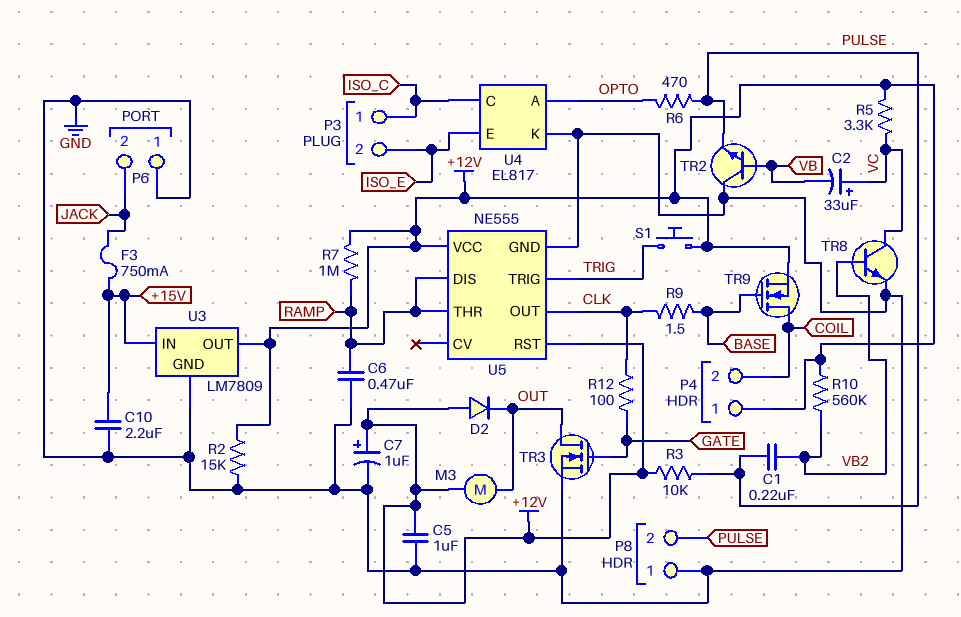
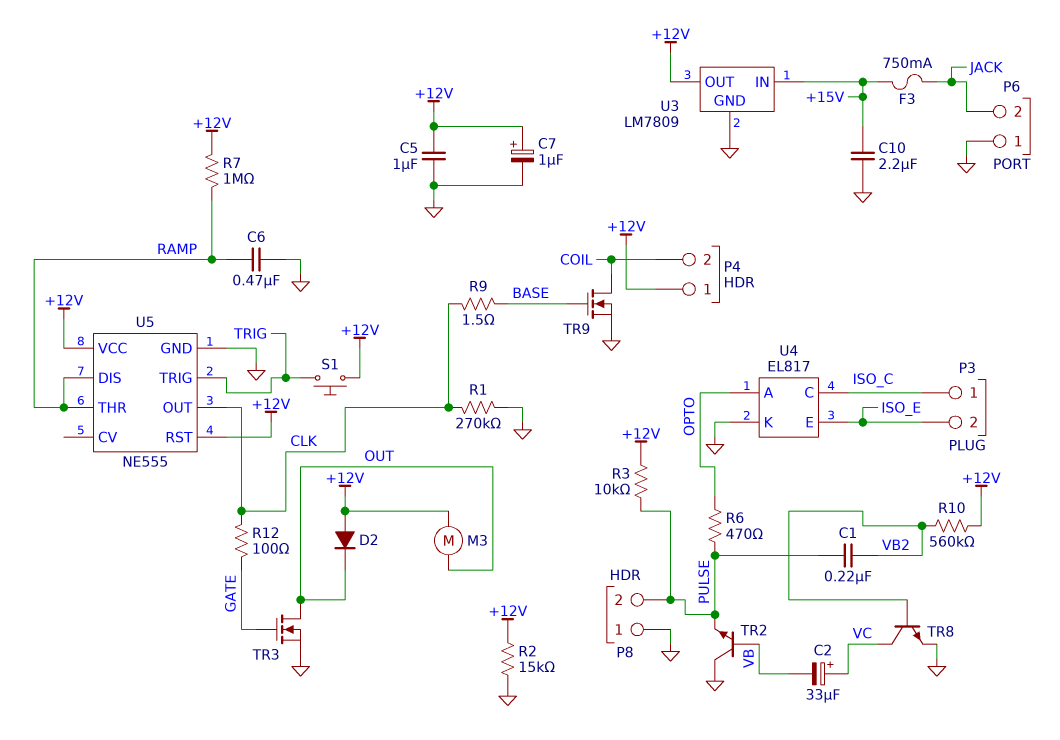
R1: none -> 270k (CLK, GND)
R5: 3.3k (+12V, VC) -> none
TR9: NMOS (G BASE, D COIL, S +12V) -> NMOS (G BASE, D COIL, S GND)

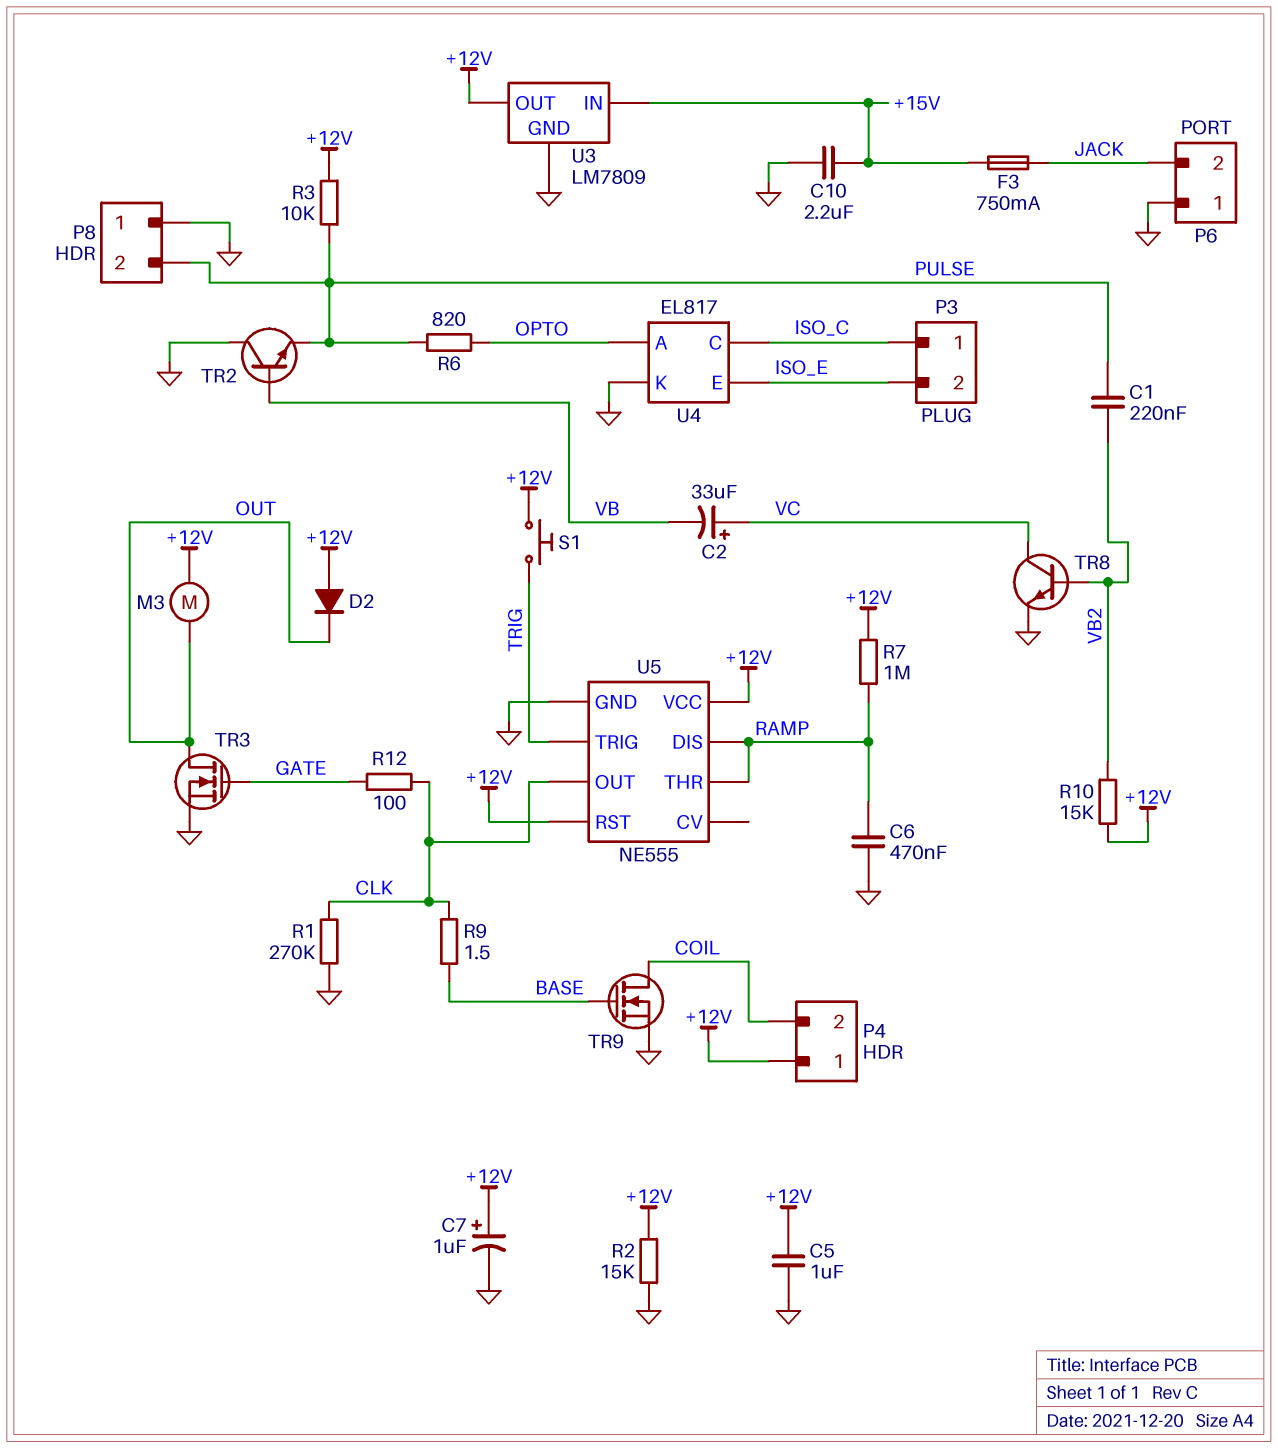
R6: 470 (OPTO, PULSE) -> 820 (OPTO, PULSE)
R10: 560k (+12V, VB2) -> 15k (+12V, VB2)

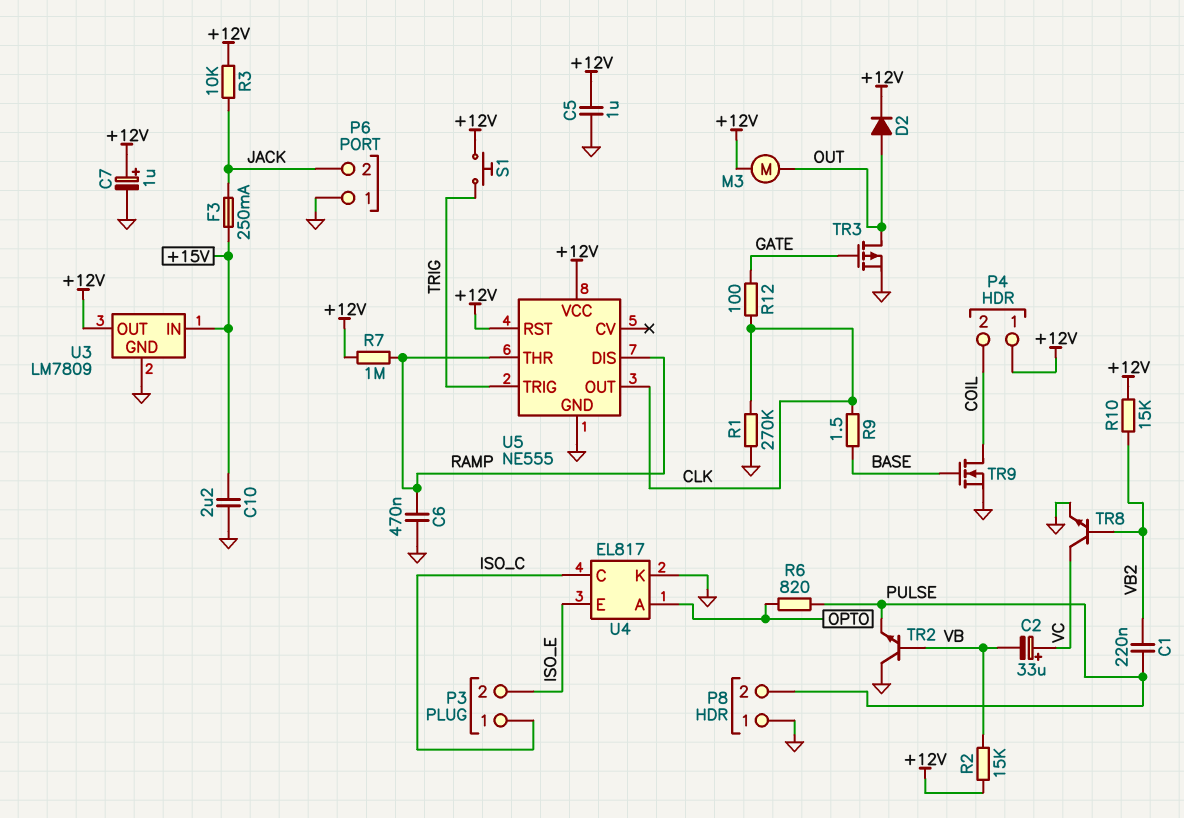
D2: diode (A +12V, K OUT) -> diode (A OUT, K +12V)
F3: 750mA (+15V, JACK) -> 250mA (+15V, JACK)
R2: 15k (+12V, GND) -> 15k (+12V, VB)
R3: 10k (+12V, PULSE) -> 10k (+12V, JACK)
TR3: NMOS (G GATE, D OUT, S GND) -> PMOS (G GATE, D OUT, S GND)

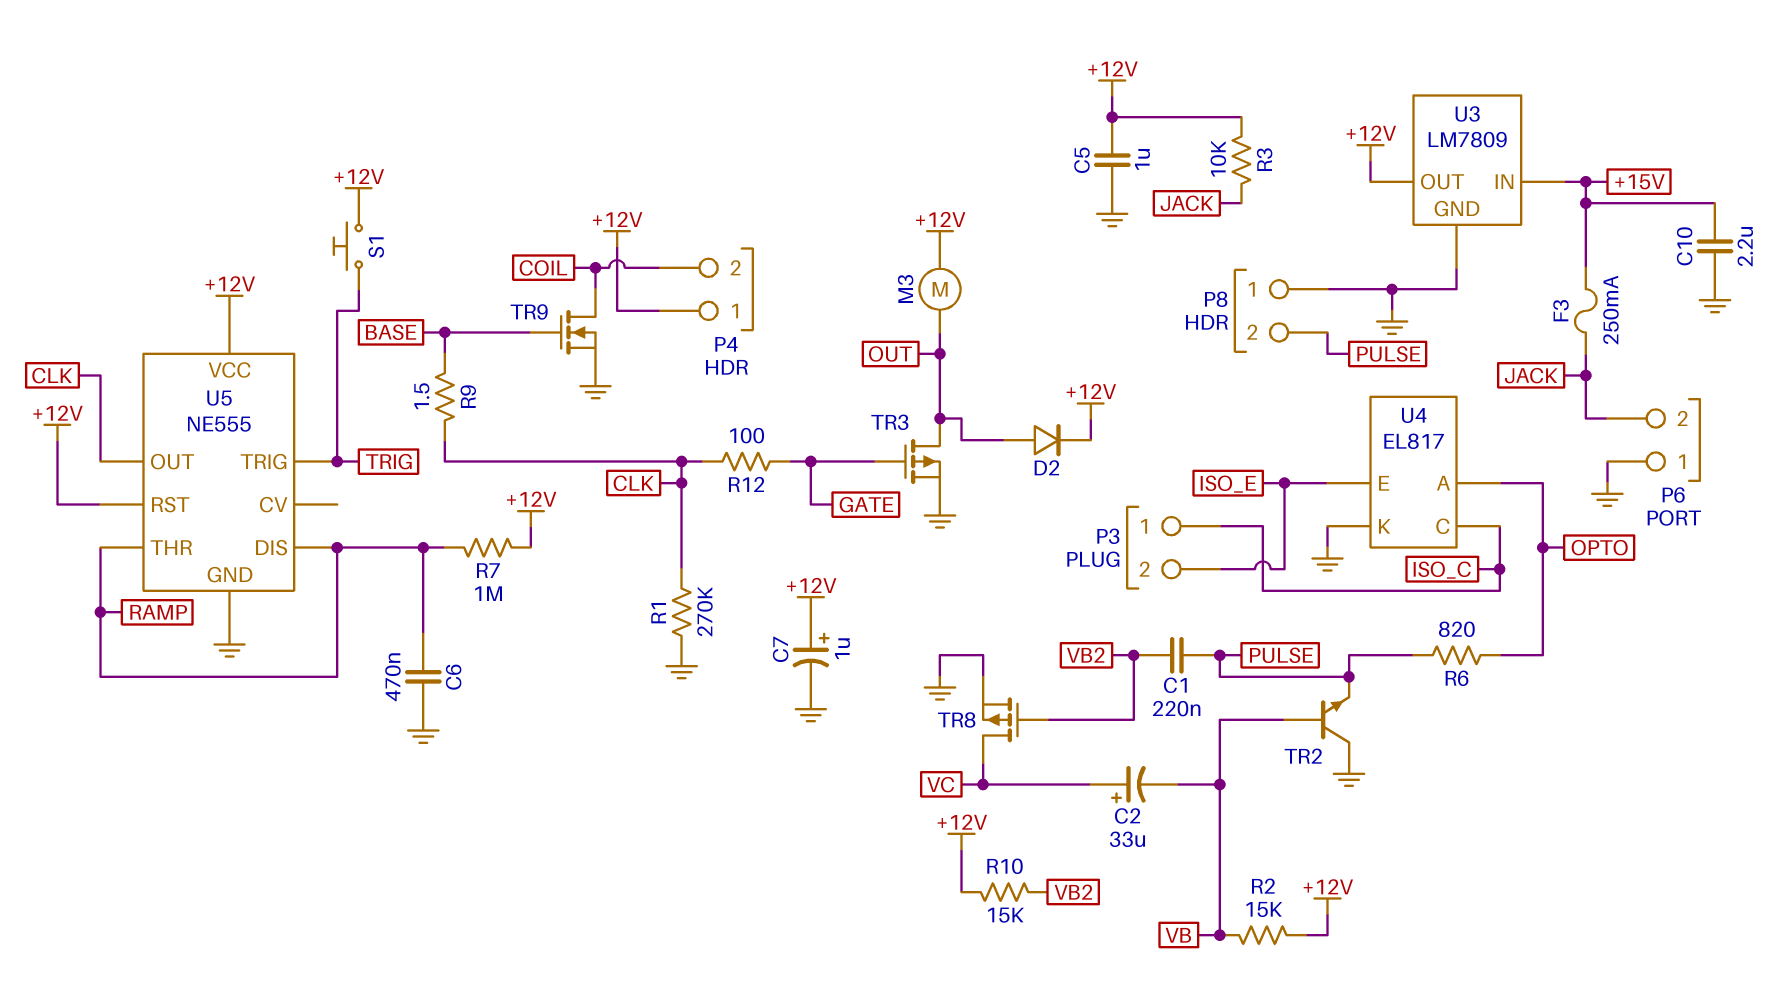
TR8: NPN (B VB2, C VC, E GND) -> PMOS (G VB2, D VC, S GND)

